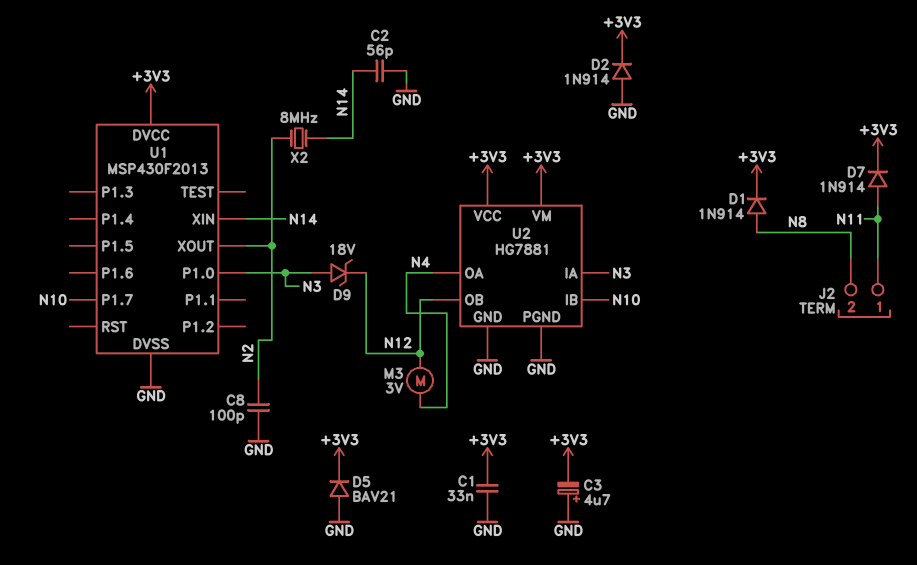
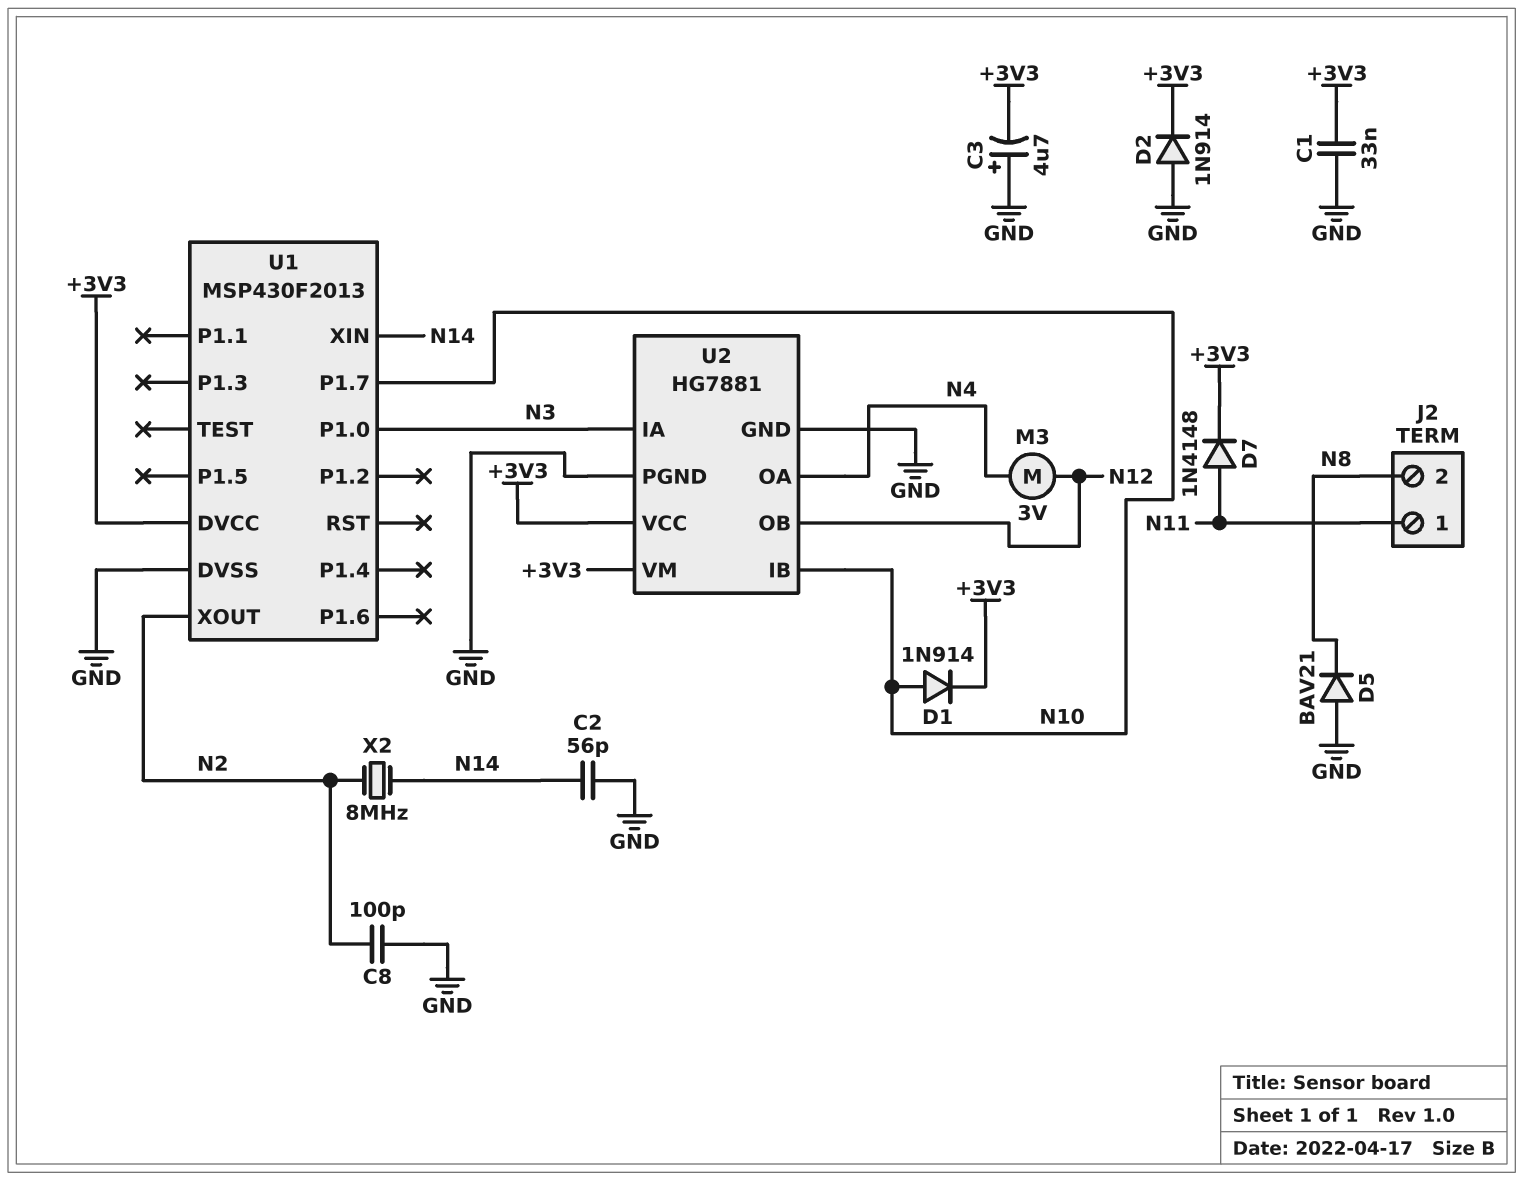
D1: diode 1N914 (A N8, K +3V3) -> diode 1N914 (A N10, K +3V3)
D5: diode BAV21 (A GND, K +3V3) -> diode BAV21 (A GND, K N8)
D7: diode 1N914 (A N11, K +3V3) -> diode 1N4148 (A N11, K +3V3)
D9: zener 18V (A N3, K N12) -> none

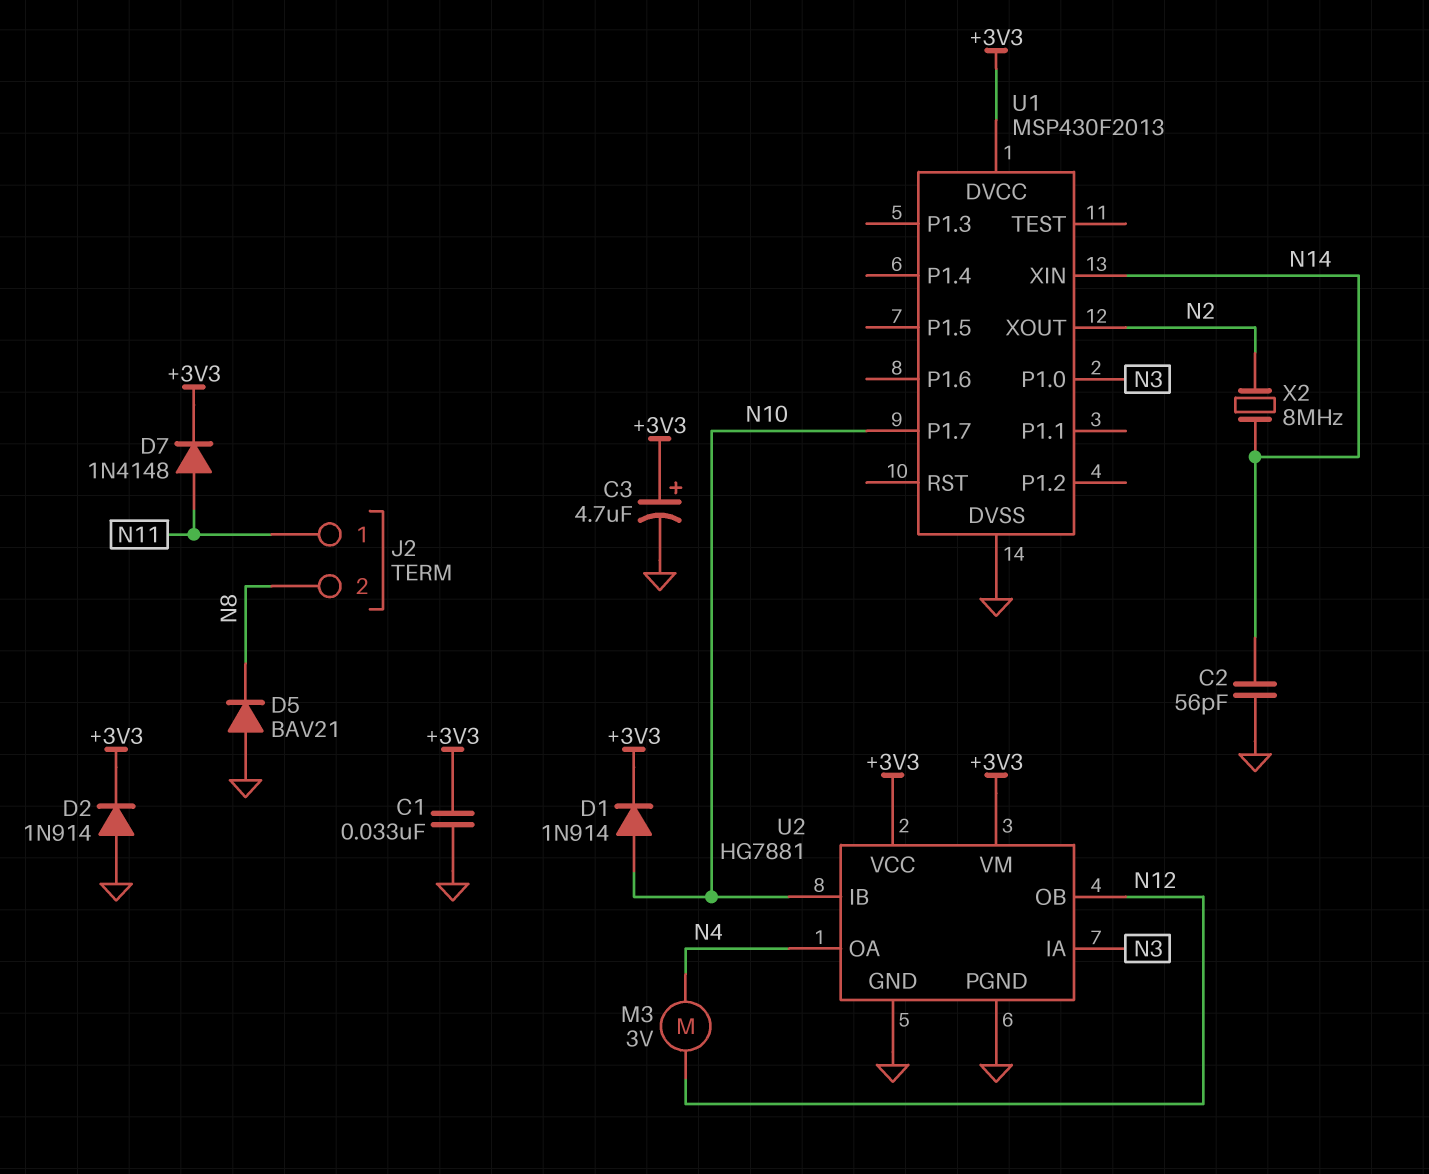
C3: 4.7uF (plus GND, minus +3V3) -> 4.7uF (plus +3V3, minus GND)
C8: 100pF (GND, N2) -> none

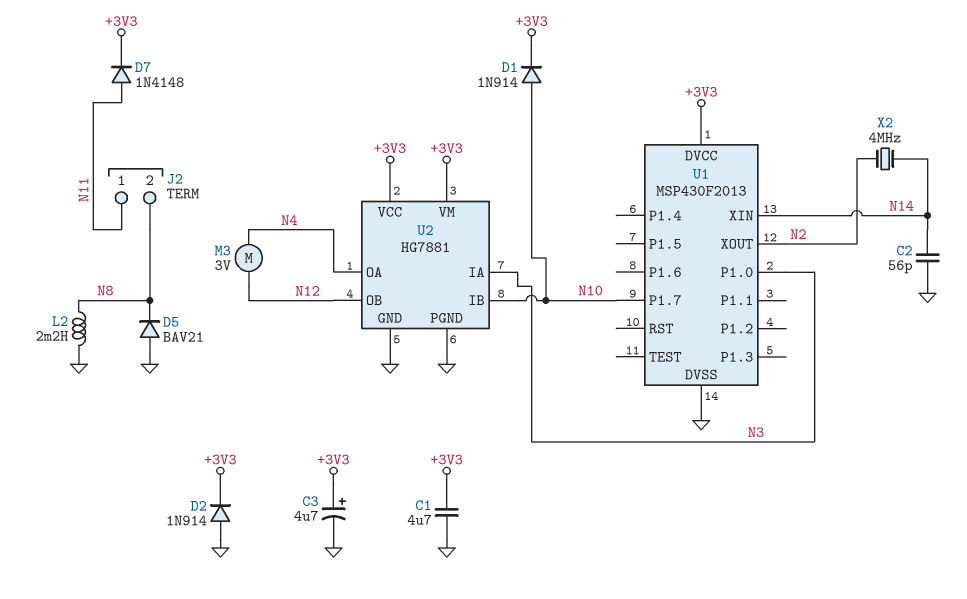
C1: 33nF (+3V3, GND) -> 4.7uF (+3V3, GND)
L2: none -> 2.2mH (GND, N8)
X2: 8MHz (N2, N14) -> 4MHz (N2, N14)

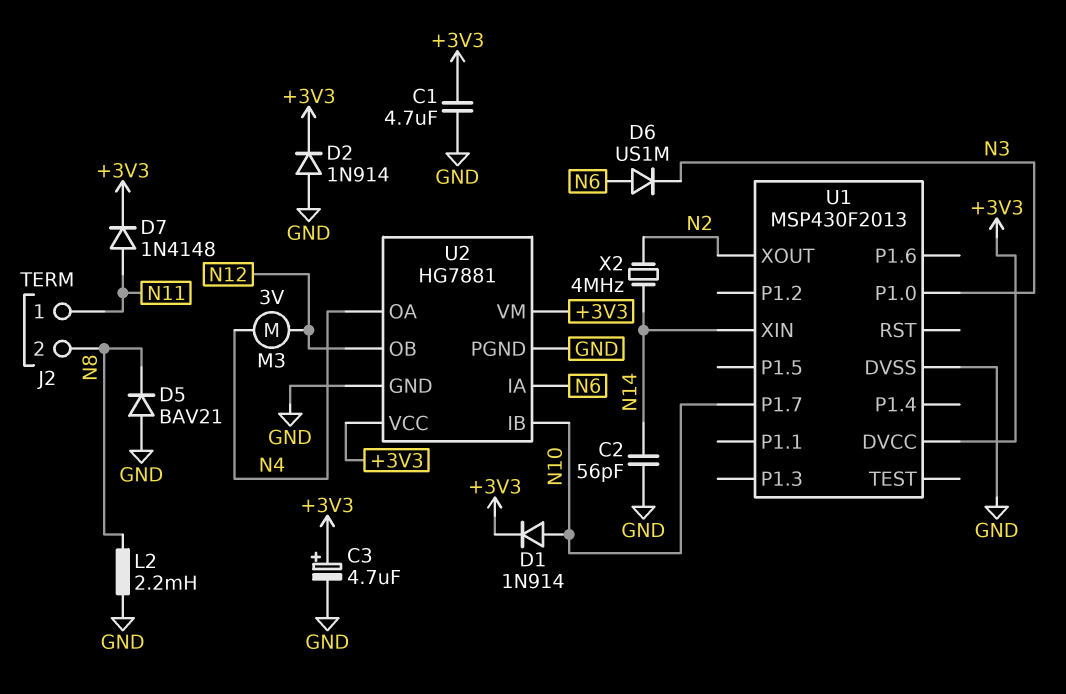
D6: none -> diode US1M (A N6, K N3)
U2 pin IA: N3 -> N6

